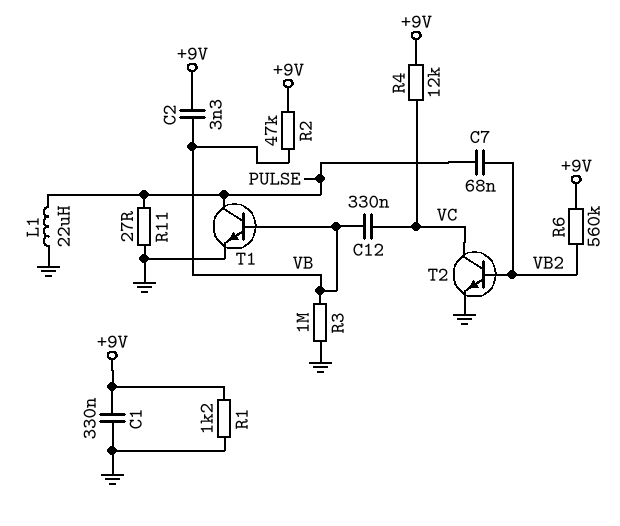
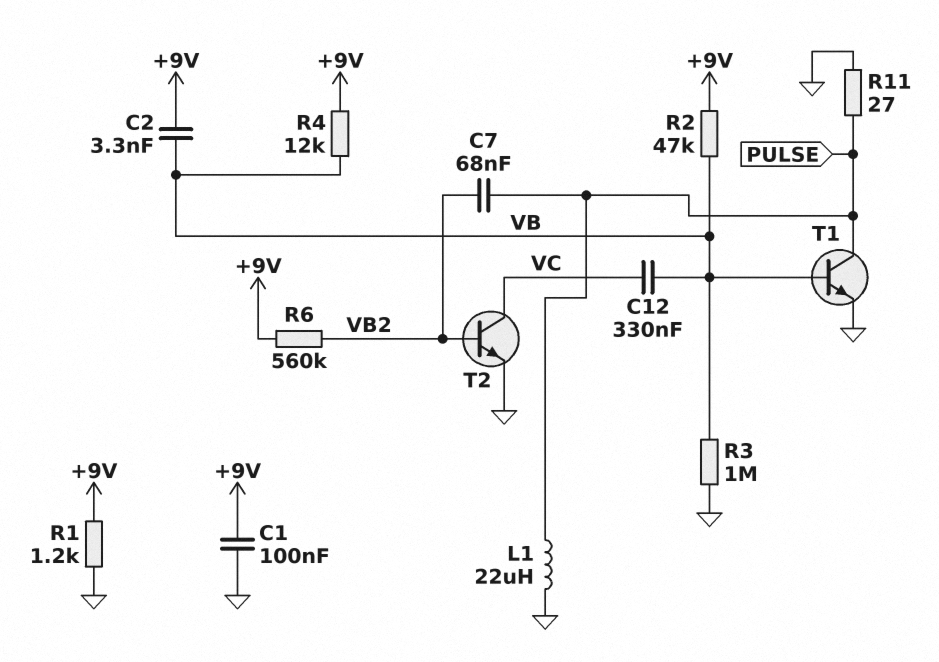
C1: 330nF (+9V, GND) -> 100nF (+9V, GND)
R4: 12k (+9V, VC) -> 12k (+9V, VB)

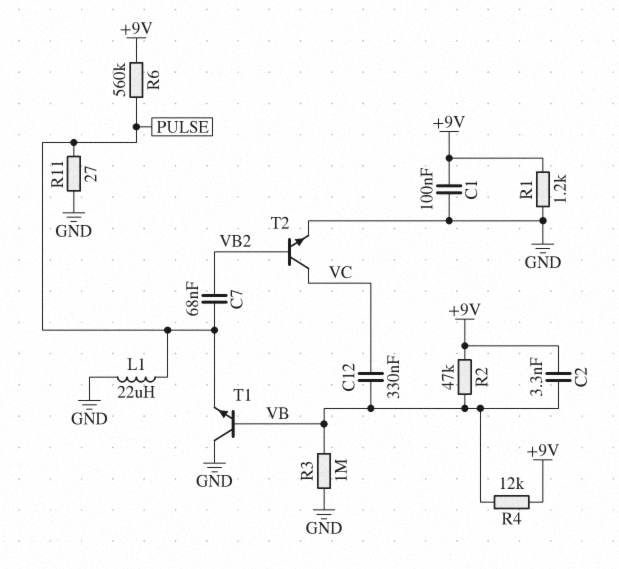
R6: 560k (+9V, VB2) -> 560k (+9V, PULSE)
T1: NPN (B VB, C PULSE, E GND) -> NPN (B VB, C GND, E PULSE)

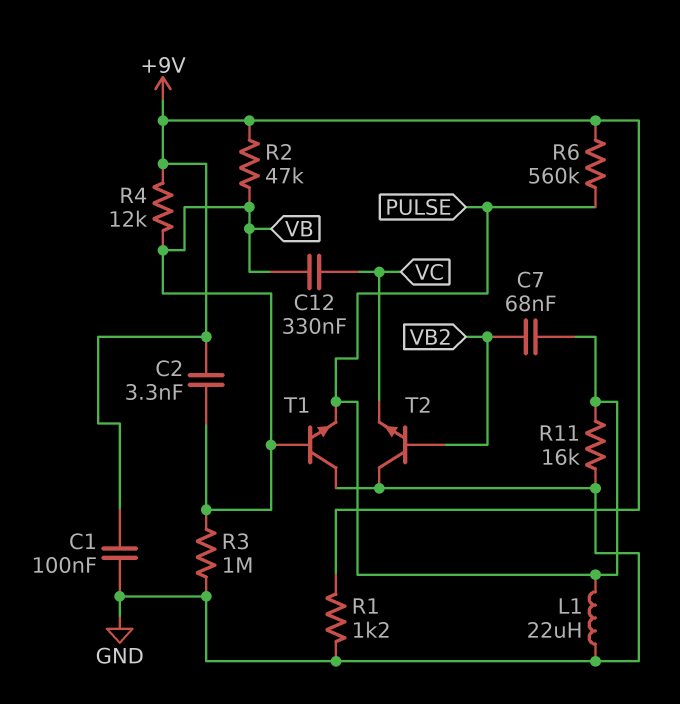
R11: 27 (GND, PULSE) -> 16k (GND, PULSE)
T2: NPN (B VB2, C VC, E GND) -> NPN (B VB2, C GND, E VC)

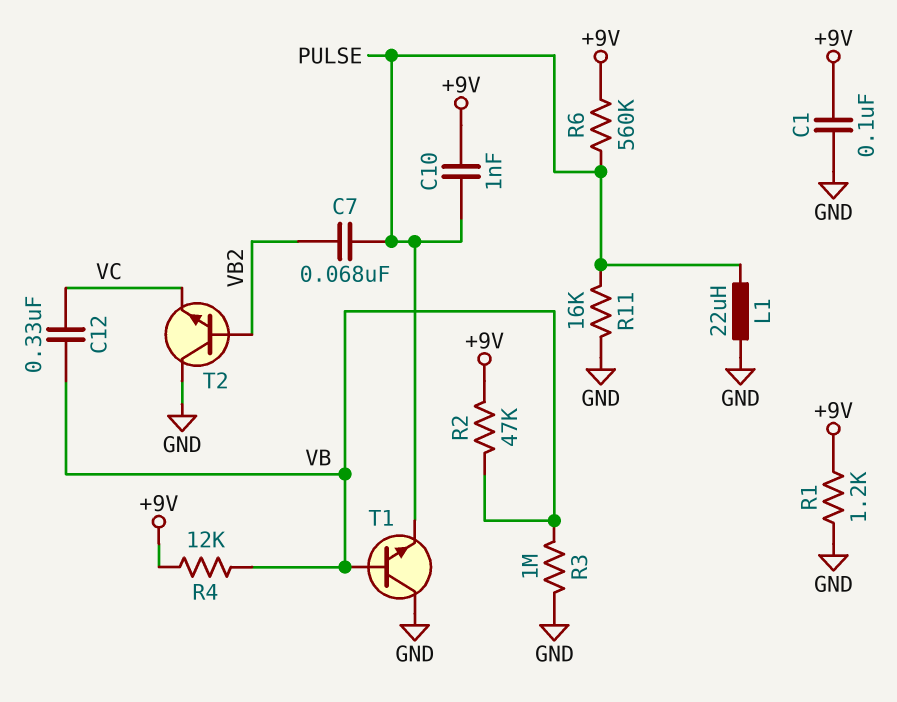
C2: 3.3nF (+9V, VB) -> none
C10: none -> 1nF (+9V, PULSE)

